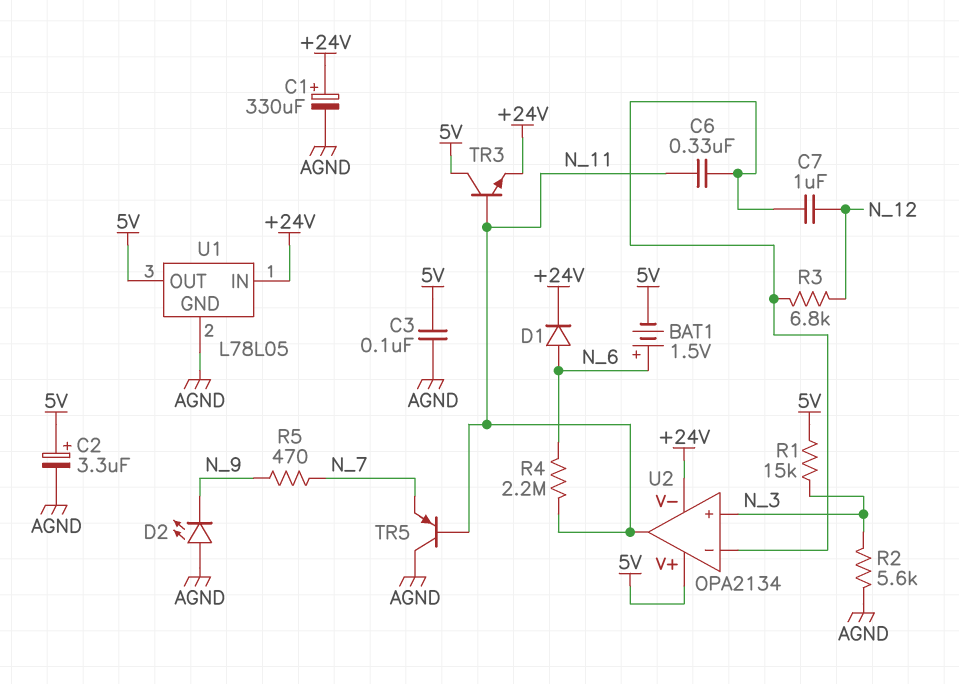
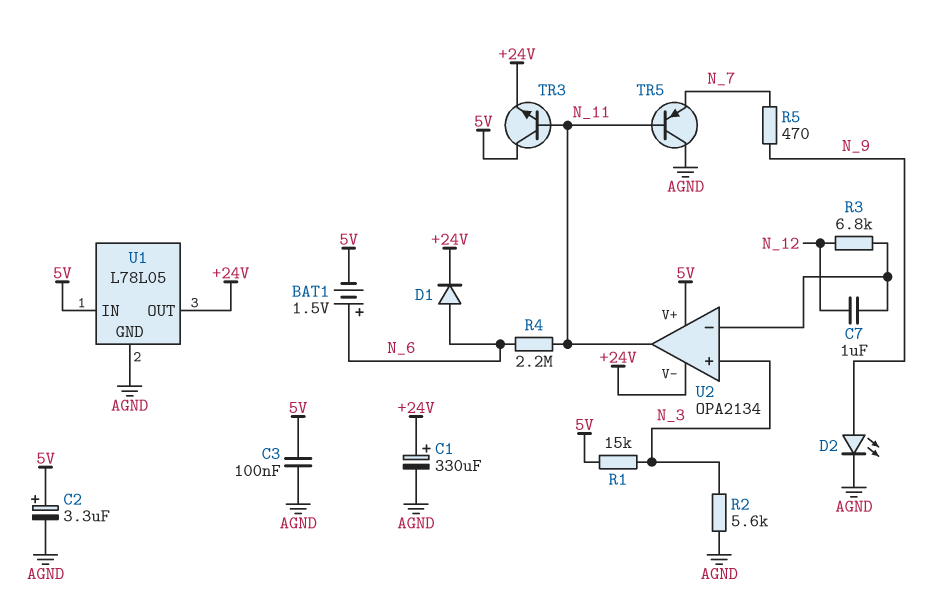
C6: 330nF (N_11, U2/in-) -> none
D2: LED (A AGND, K N_9) -> LED (A N_9, K AGND)
U1 pin IN: +24V -> 5V
U1 pin OUT: 5V -> +24V

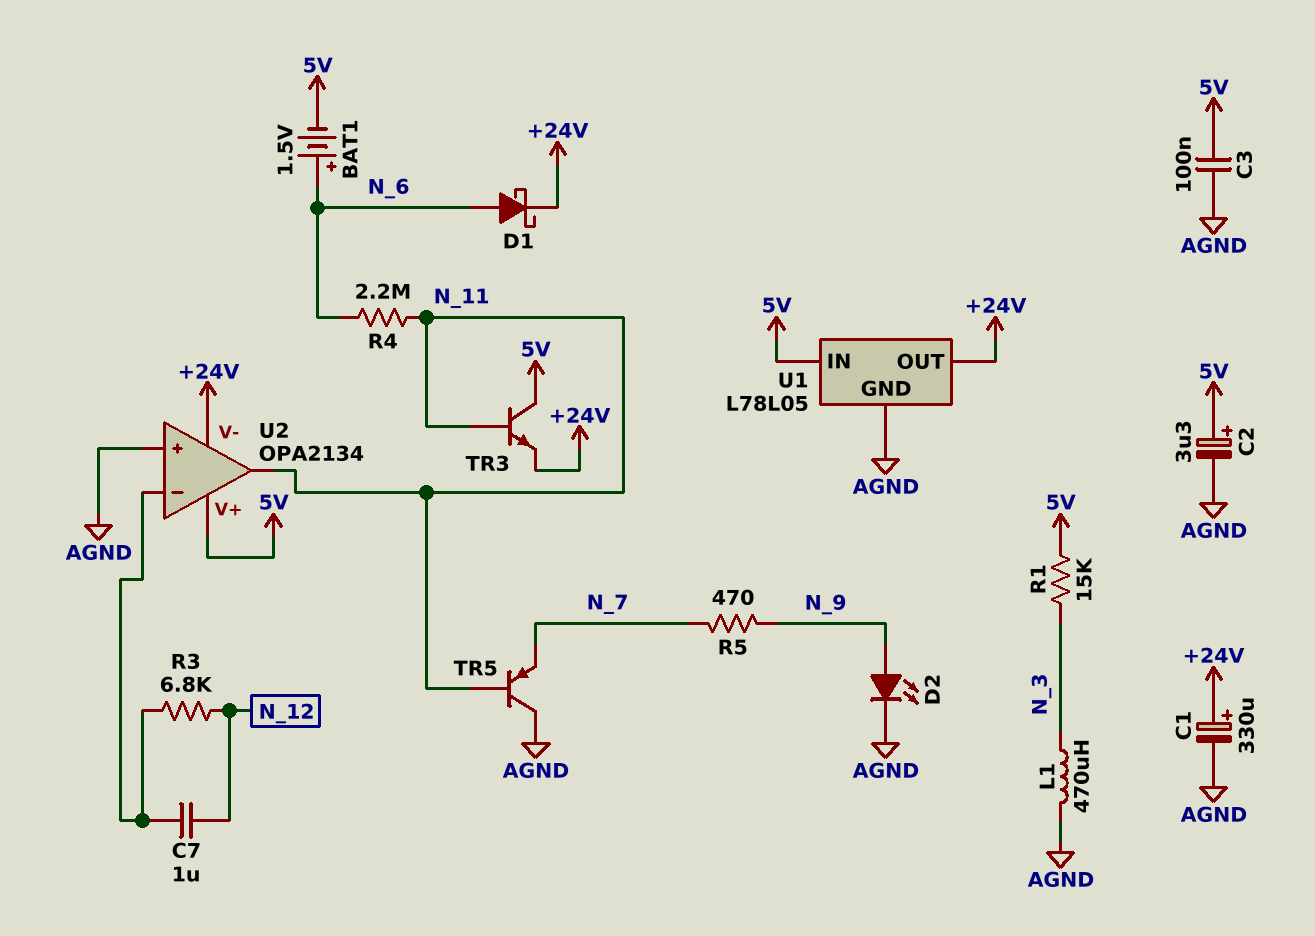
D1: diode (A N_6, K +24V) -> schottky (A N_6, K +24V)
L1: none -> 470uH (AGND, N_3)
R2: 5.6k (AGND, N_3) -> none
U2 pin in+: N_3 -> AGND

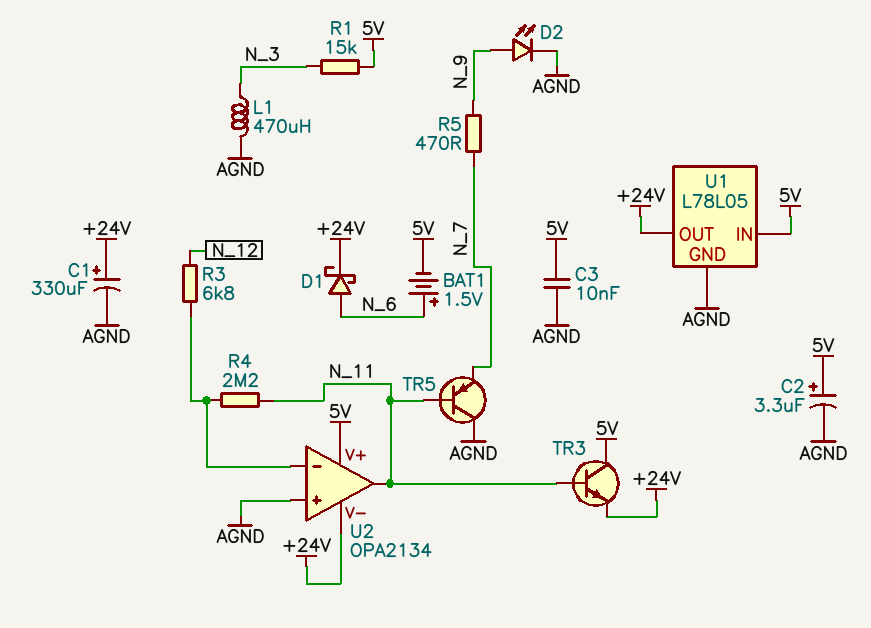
C3: 100nF (5V, AGND) -> 10nF (5V, AGND)
C7: 1uF (N_12, U2/in-) -> none
R4: 2.2M (N_6, N_11) -> 2.2M (N_11, U2/in-)

